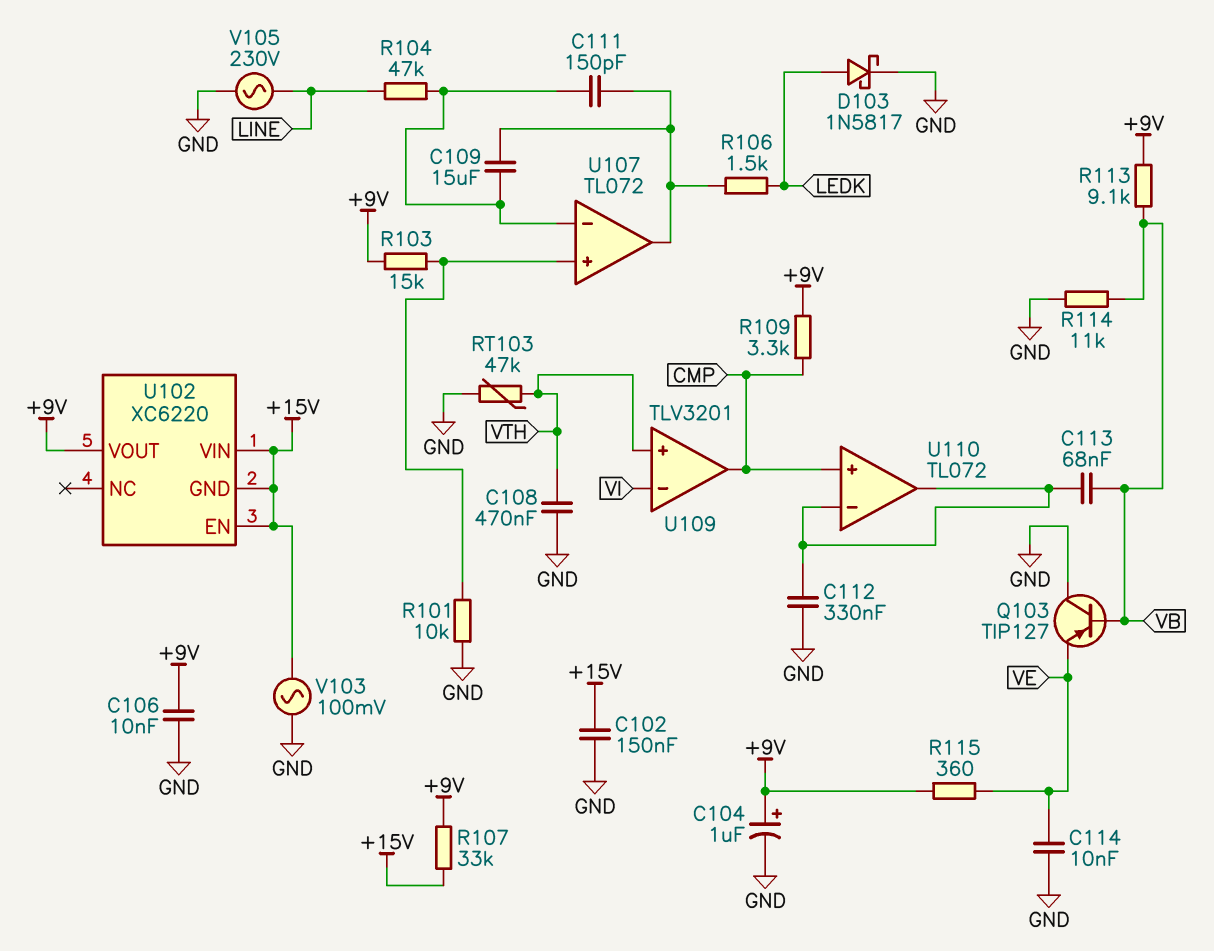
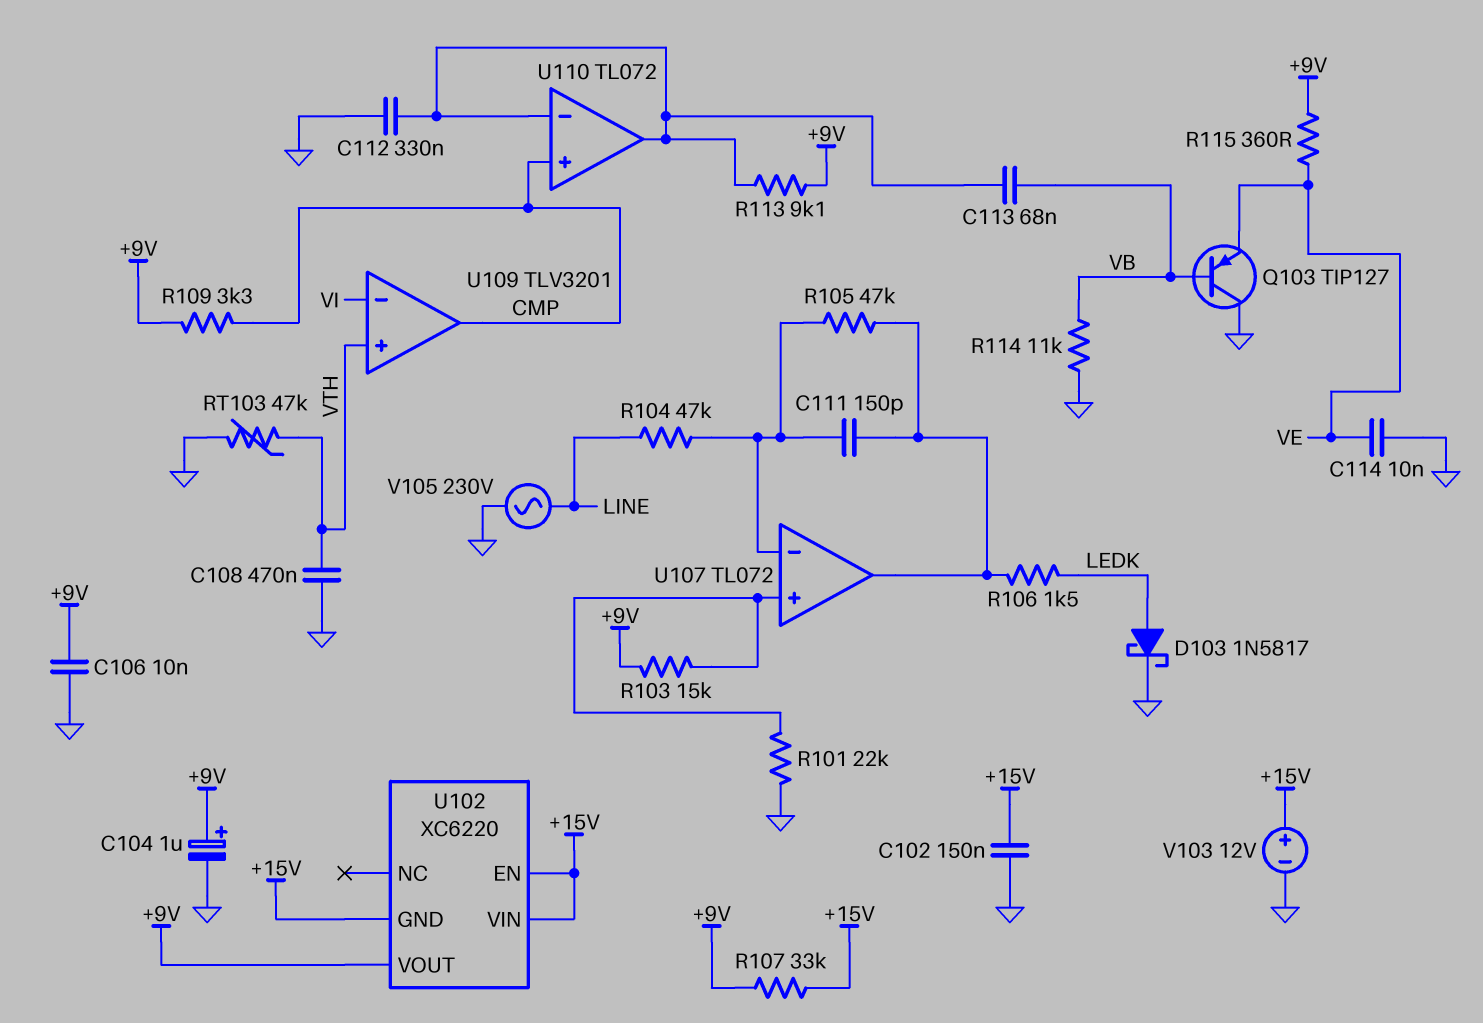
C109: 15uF (U107/in-, U107/out) -> none
R101: 10k (GND, U107/in+) -> 22k (GND, U107/in+)
R105: none -> 47k (U107/in-, U107/out)
R113: 9.1k (+9V, VB) -> 9.1k (+9V, U110/in-)
V103: AC 100mV (+15V, GND) -> 12V (plus +15V, minus GND)

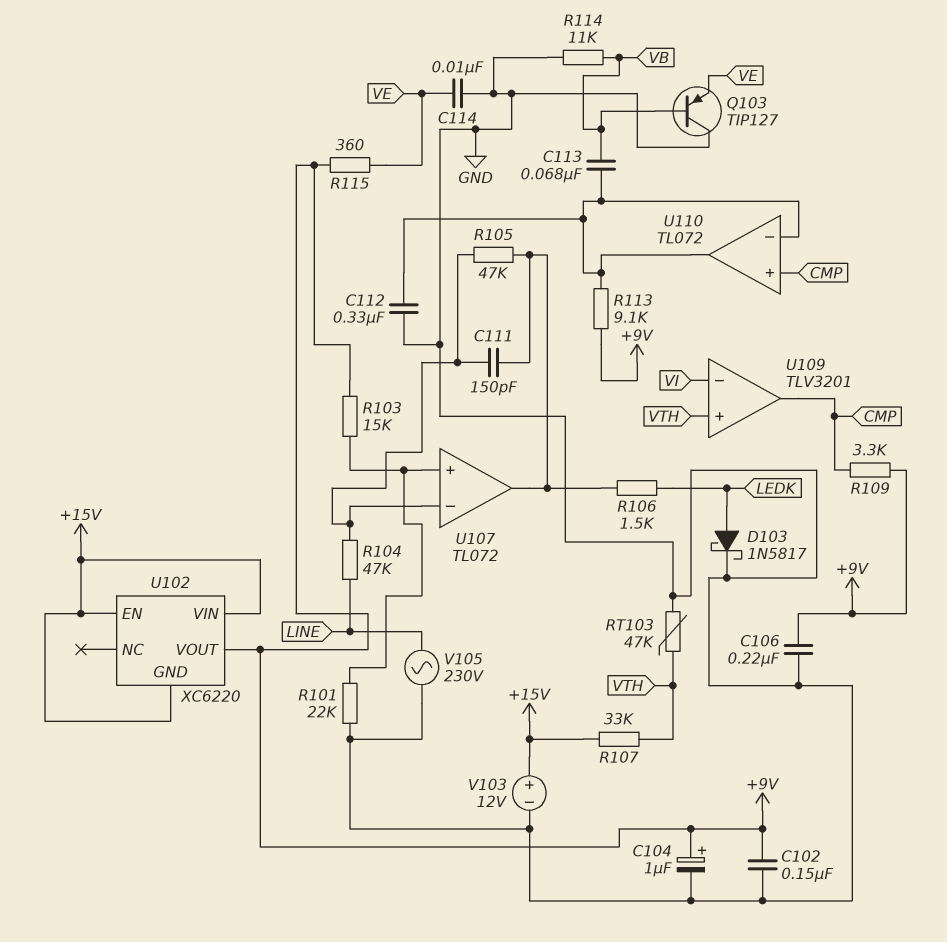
C102: 150nF (+15V, GND) -> 150nF (+9V, GND)
C106: 10nF (+9V, GND) -> 220nF (+9V, GND)
C108: 470nF (GND, VTH) -> none
R107: 33k (+9V, +15V) -> 33k (+15V, VTH)

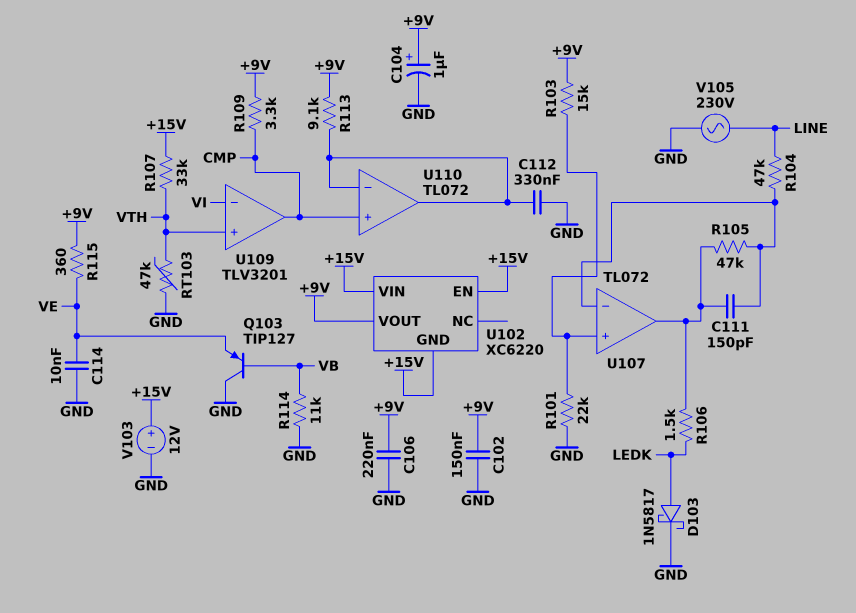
C113: 68nF (U110/in-, VB) -> none

